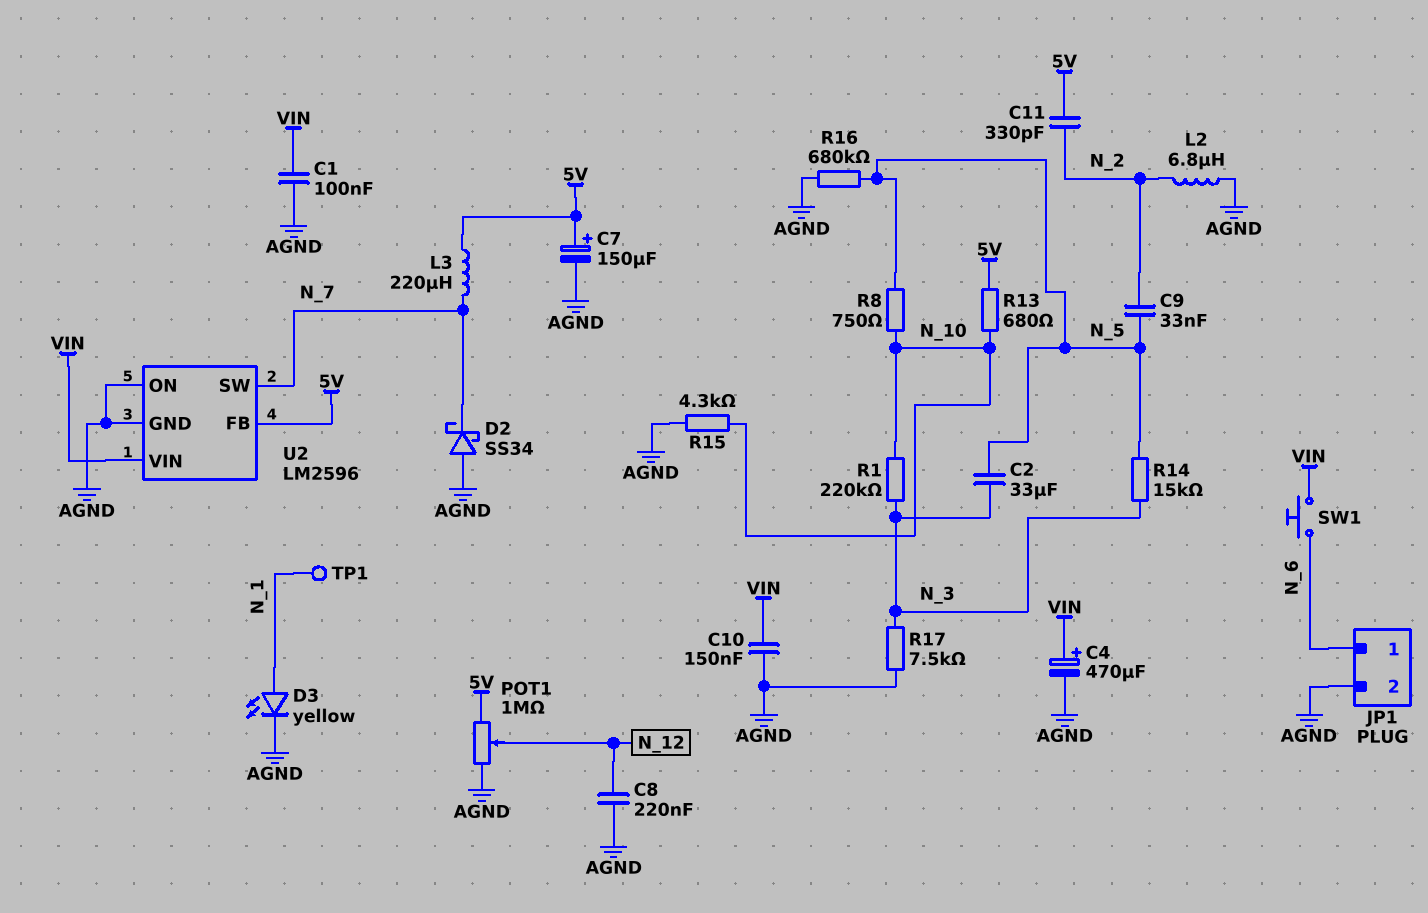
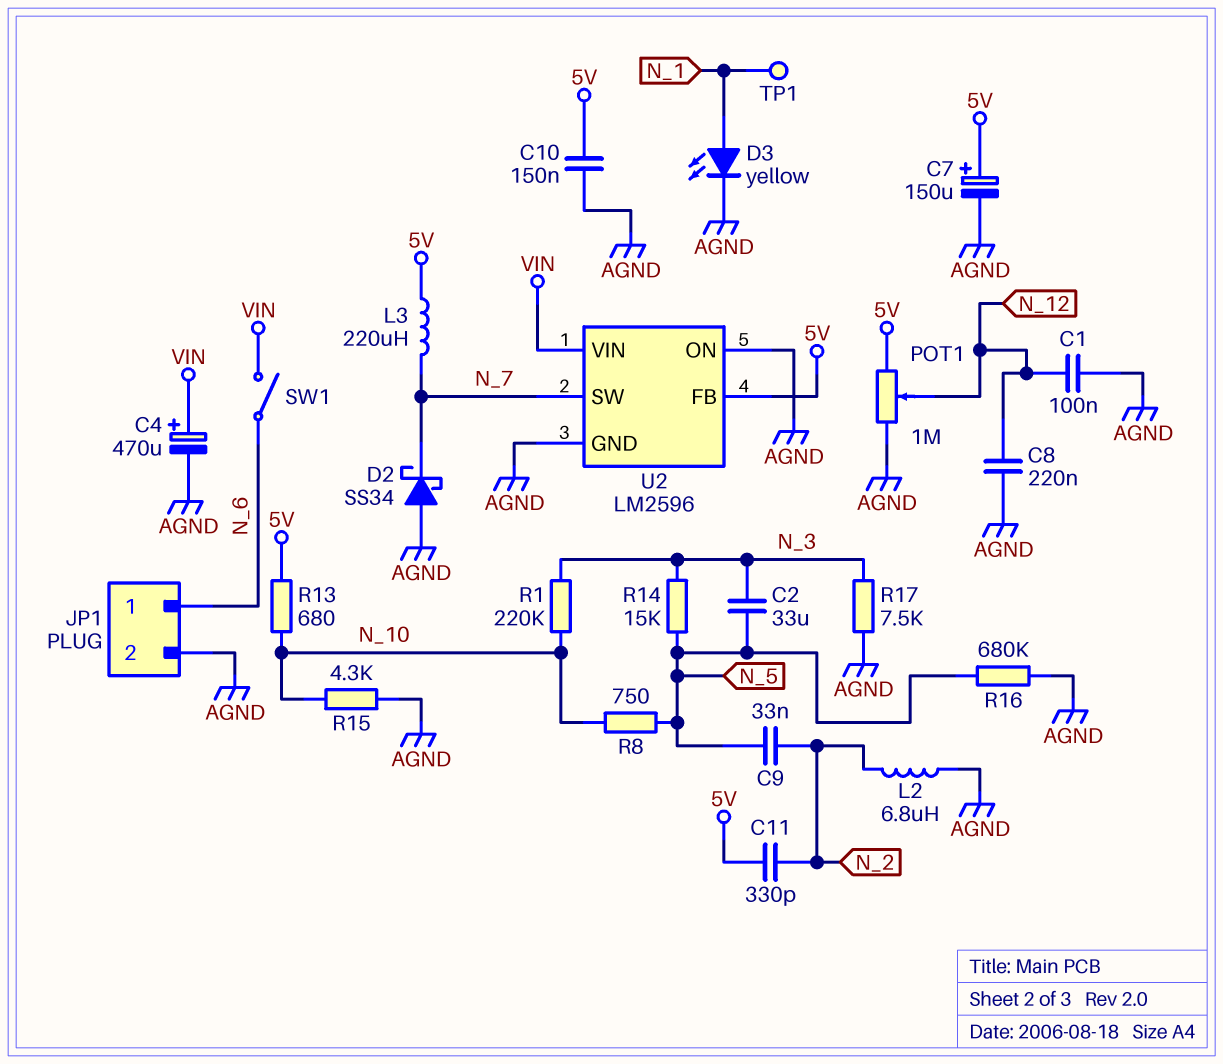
C1: 100nF (AGND, VIN) -> 100nF (AGND, N_12)
C10: 150nF (AGND, VIN) -> 150nF (5V, AGND)
SW1: button (N_6, VIN) -> switch (N_6, VIN)

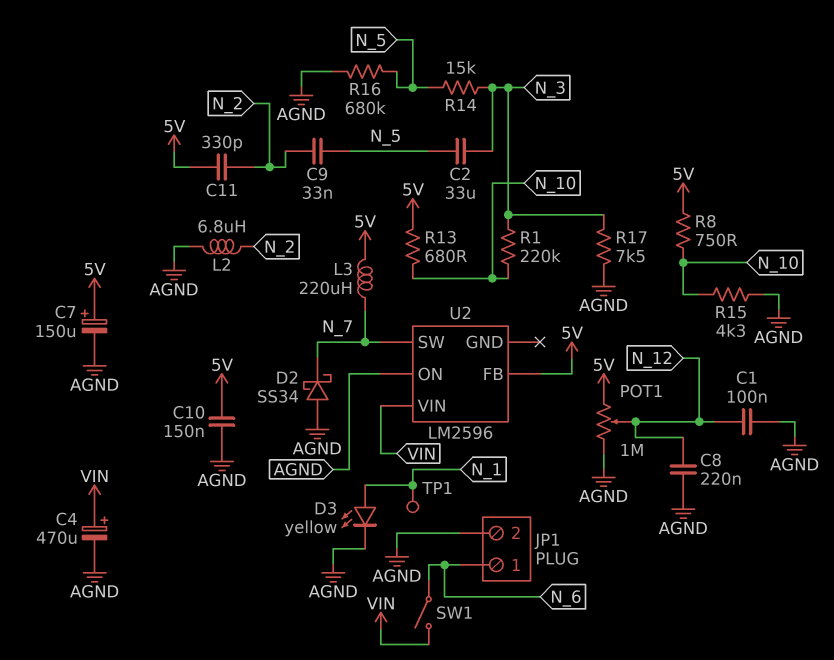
R8: 750 (N_5, N_10) -> 750 (5V, N_10)
U2 pin GND: AGND -> none

